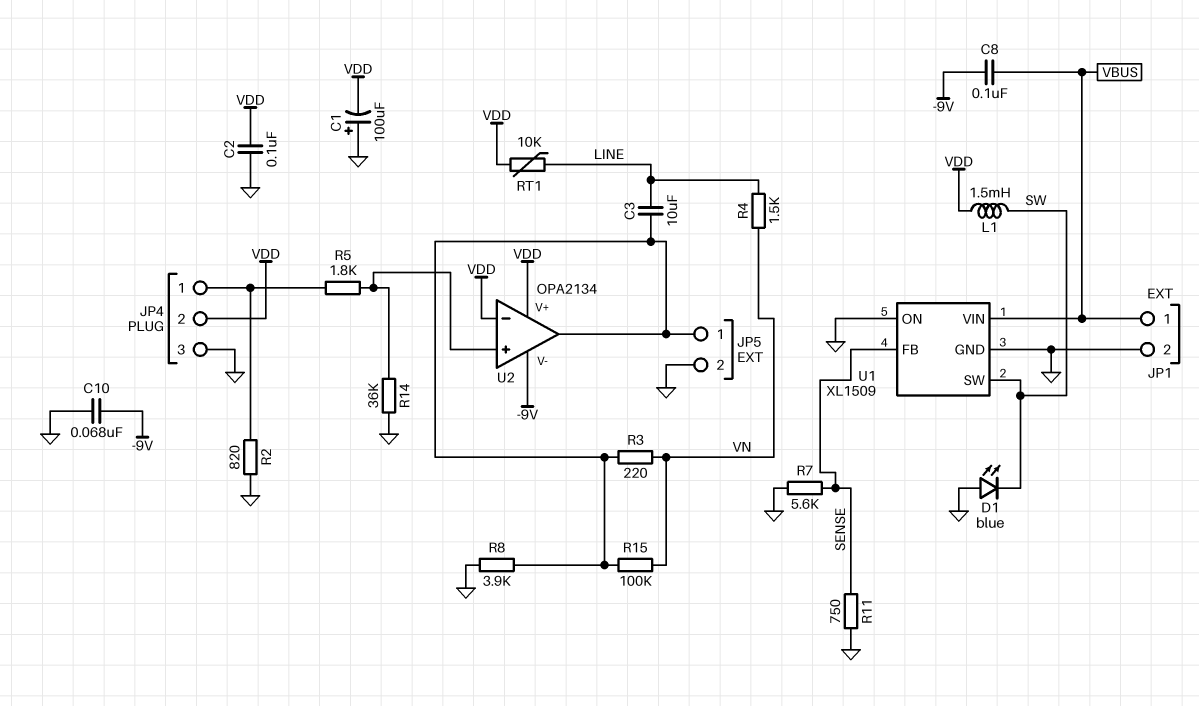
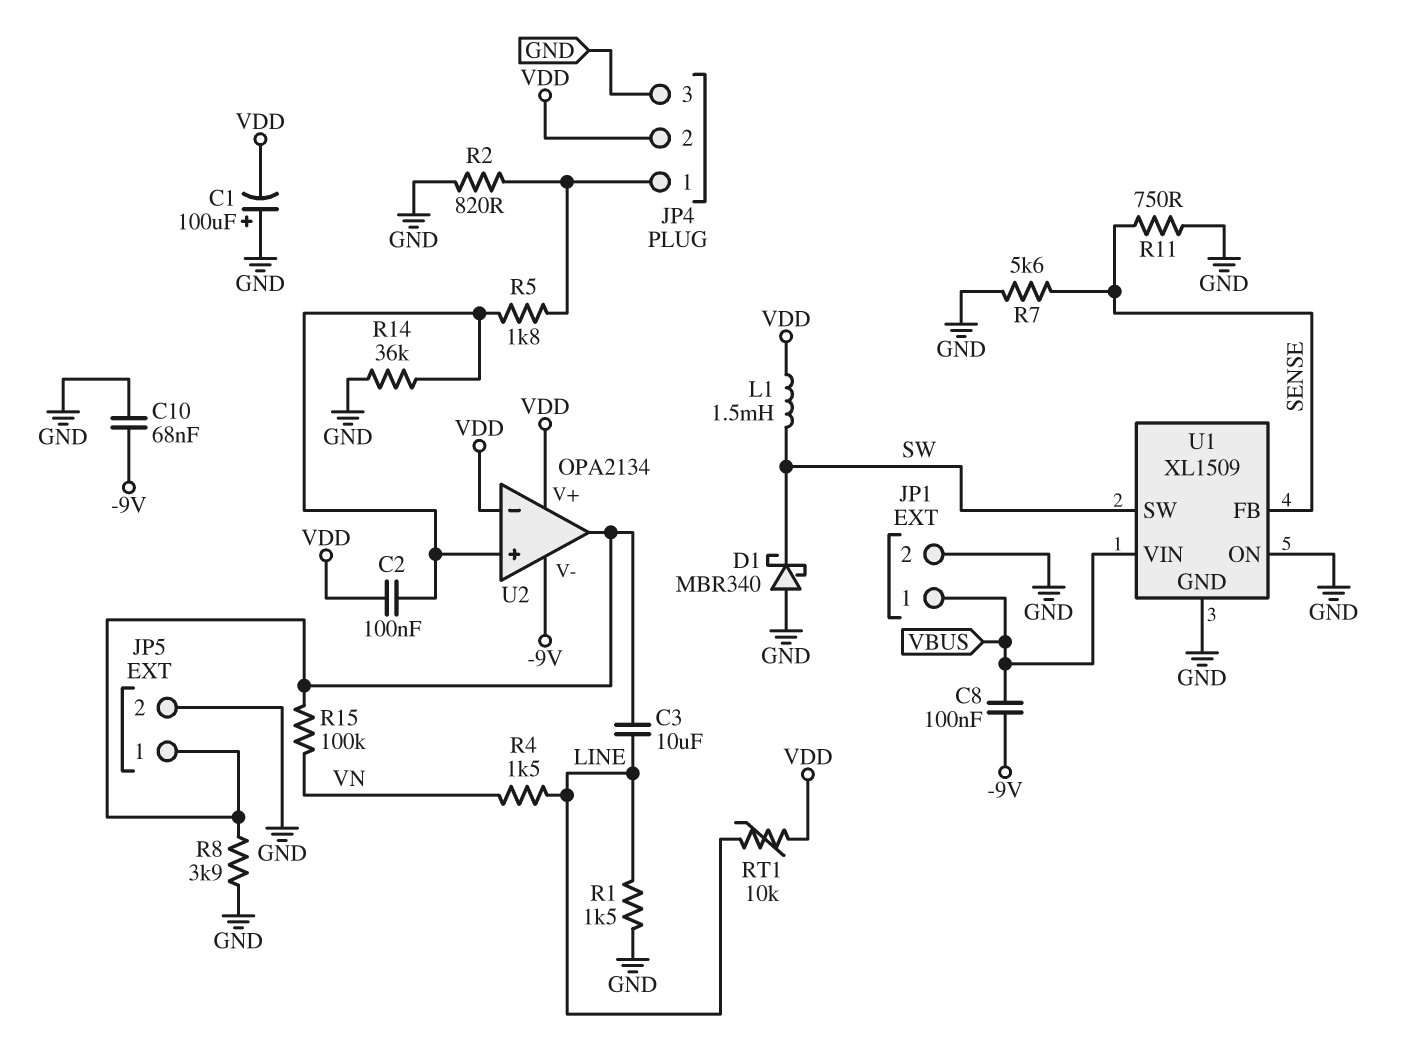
C2: 100nF (GND, VDD) -> 100nF (U2/in+, VDD)
D1: LED blue (A GND, K SW) -> schottky MBR340 (A GND, K SW)
R1: none -> 1.5k (GND, LINE)
R3: 220 (JP5/1, VN) -> none

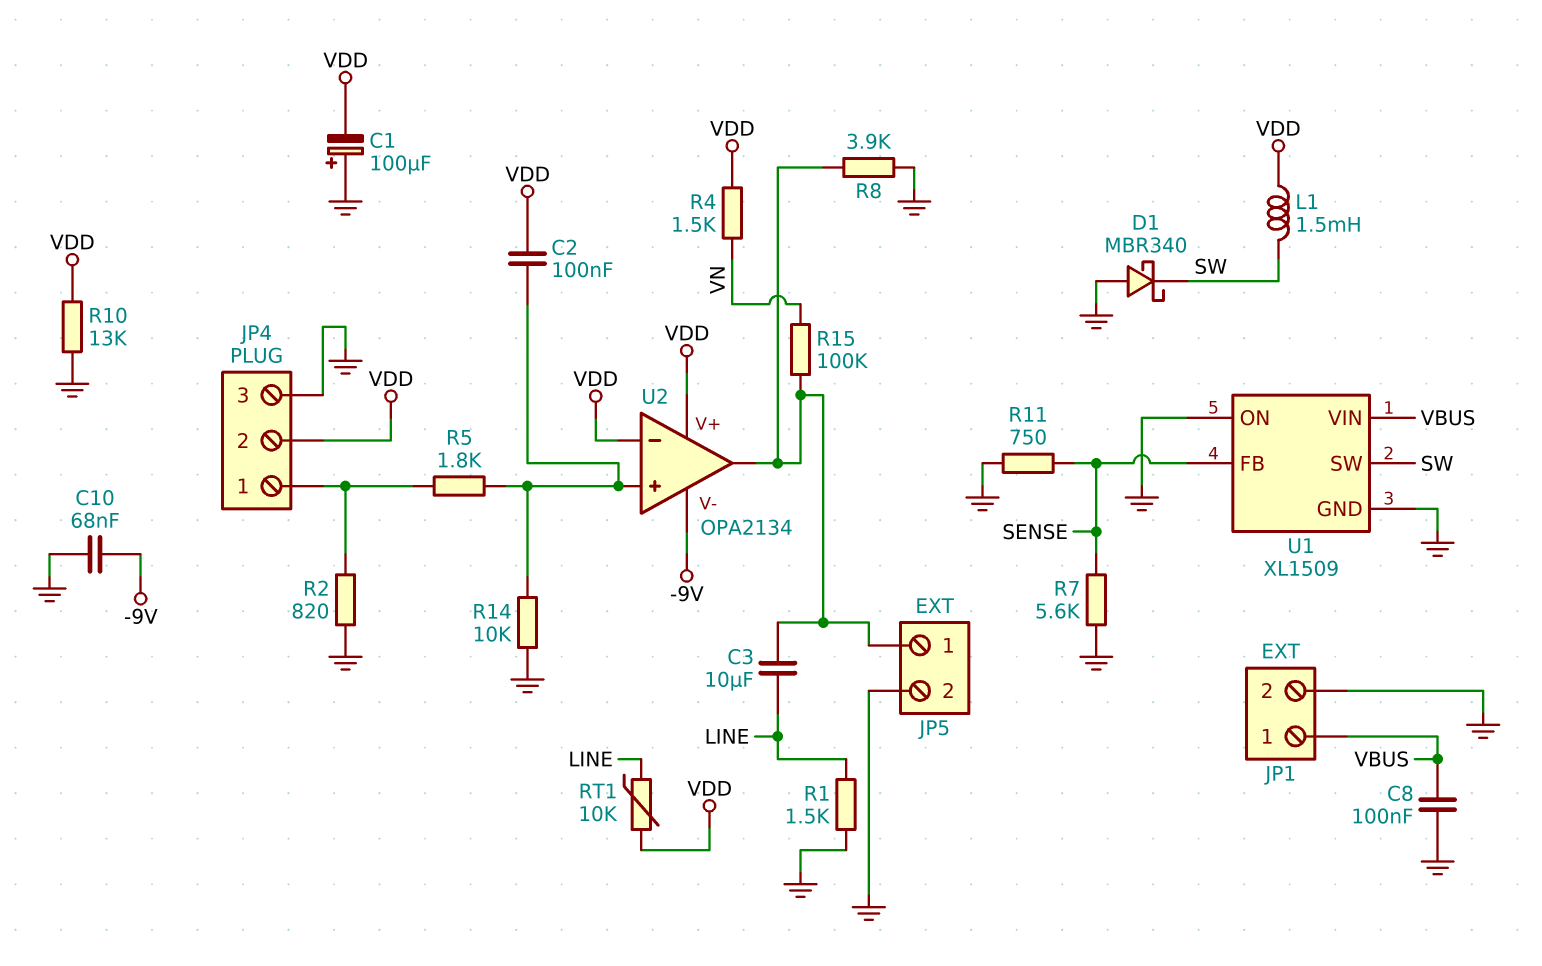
C8: 100nF (-9V, VBUS) -> 100nF (GND, VBUS)
R4: 1.5k (LINE, VN) -> 1.5k (VDD, VN)
R10: none -> 13k (GND, VDD)
R14: 36k (GND, U2/in+) -> 10k (GND, U2/in+)

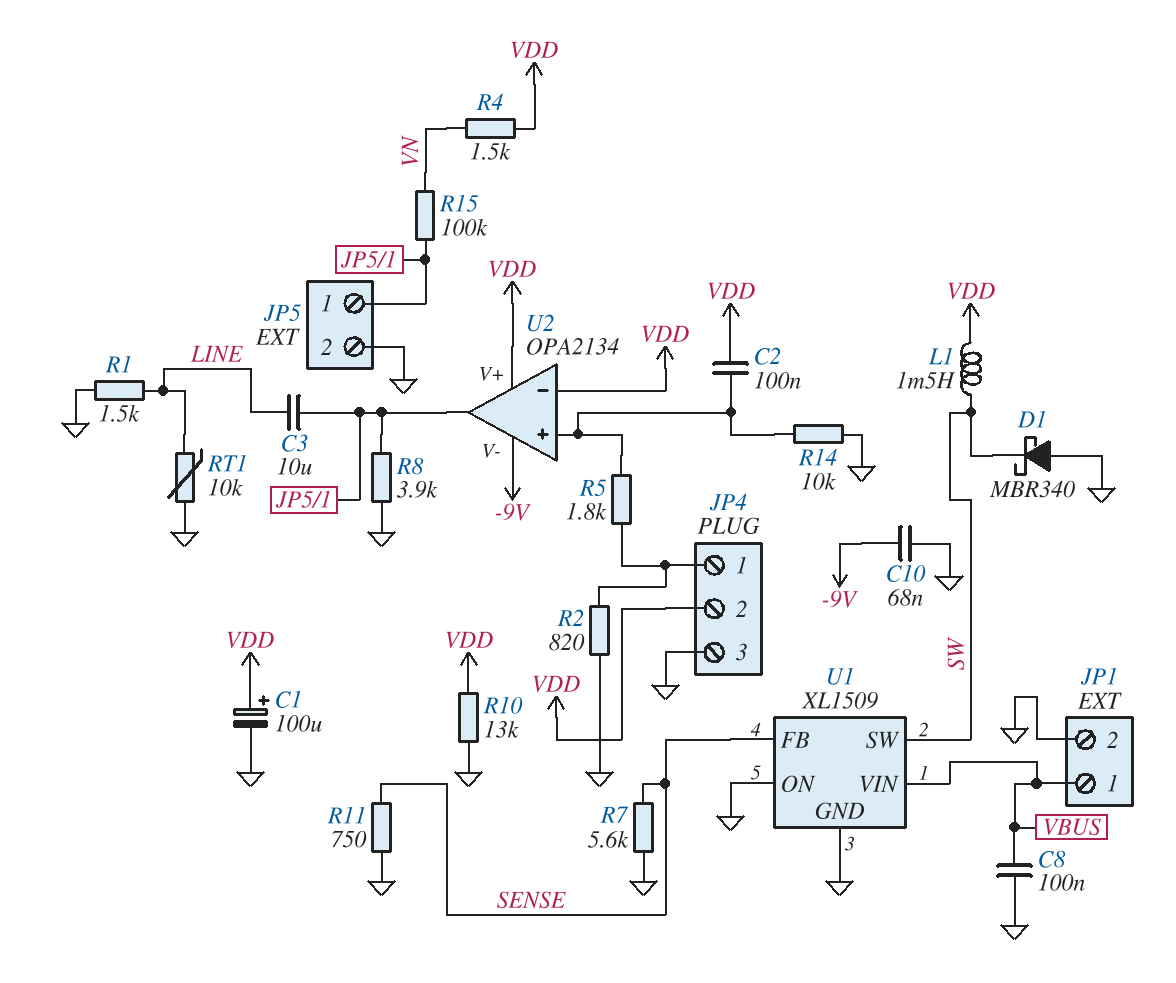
C1: 100uF (plus GND, minus VDD) -> 100uF (plus VDD, minus GND)
RT1: 10k (LINE, VDD) -> 10k (GND, LINE)

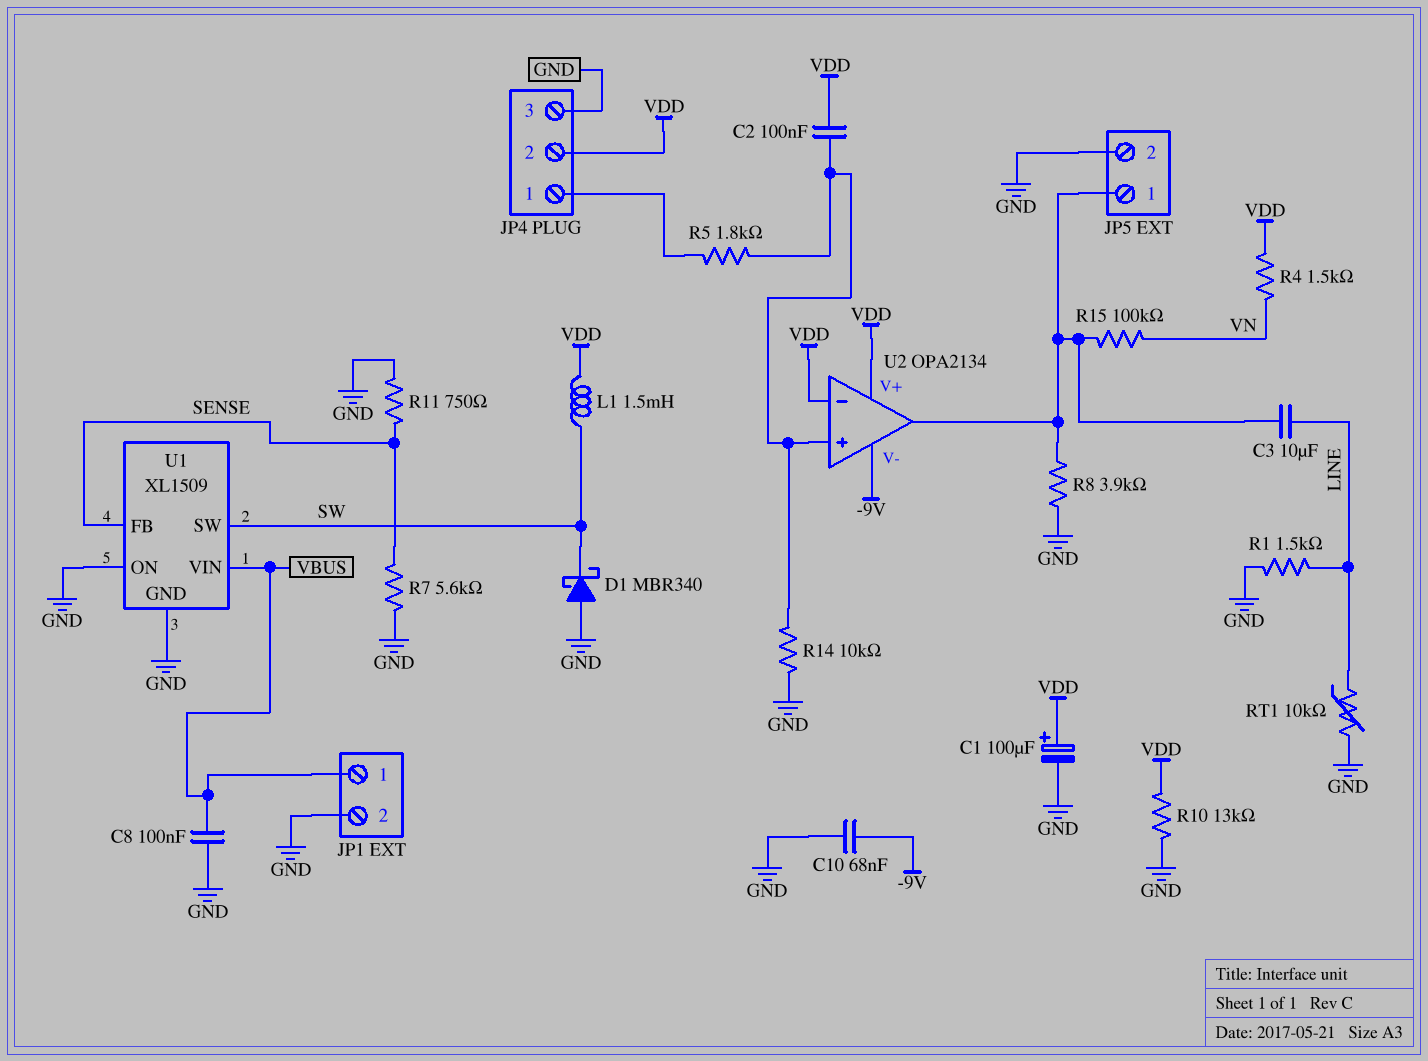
R2: 820 (GND, JP4/1) -> none

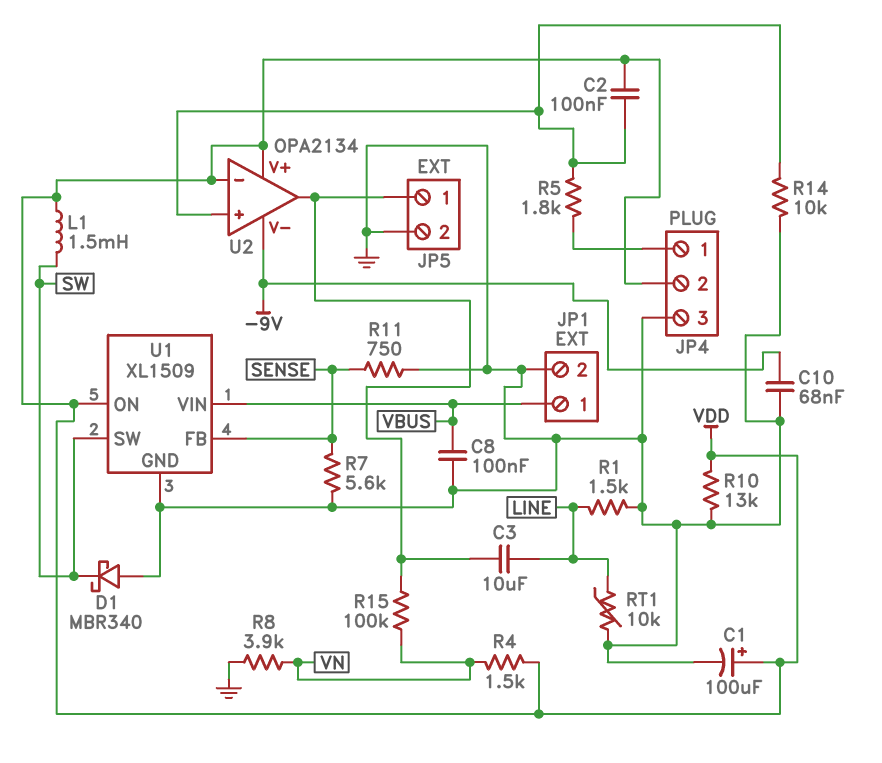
R8: 3.9k (GND, JP5/1) -> 3.9k (GND, VN)
U1 pin ON: GND -> VDD

